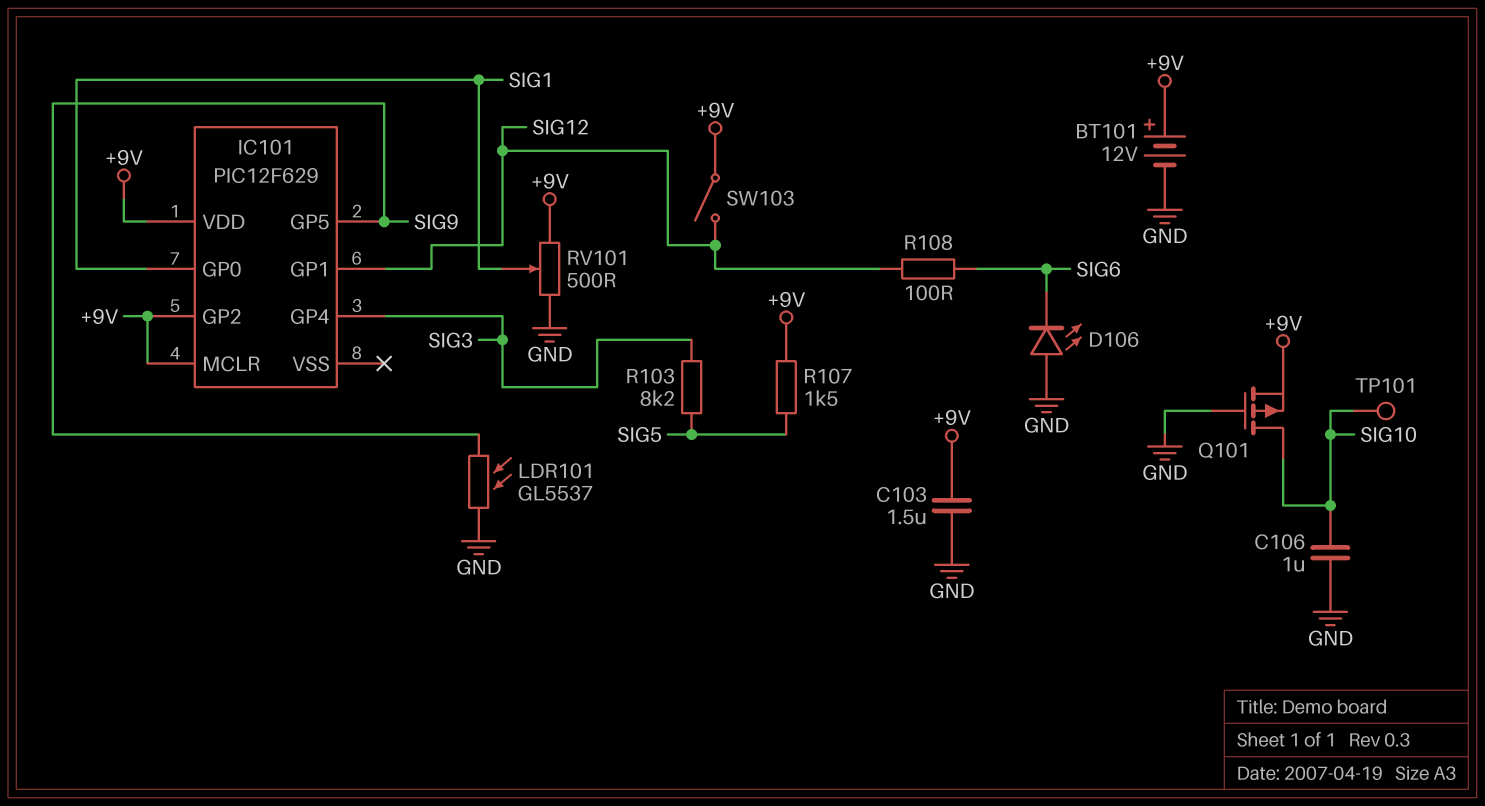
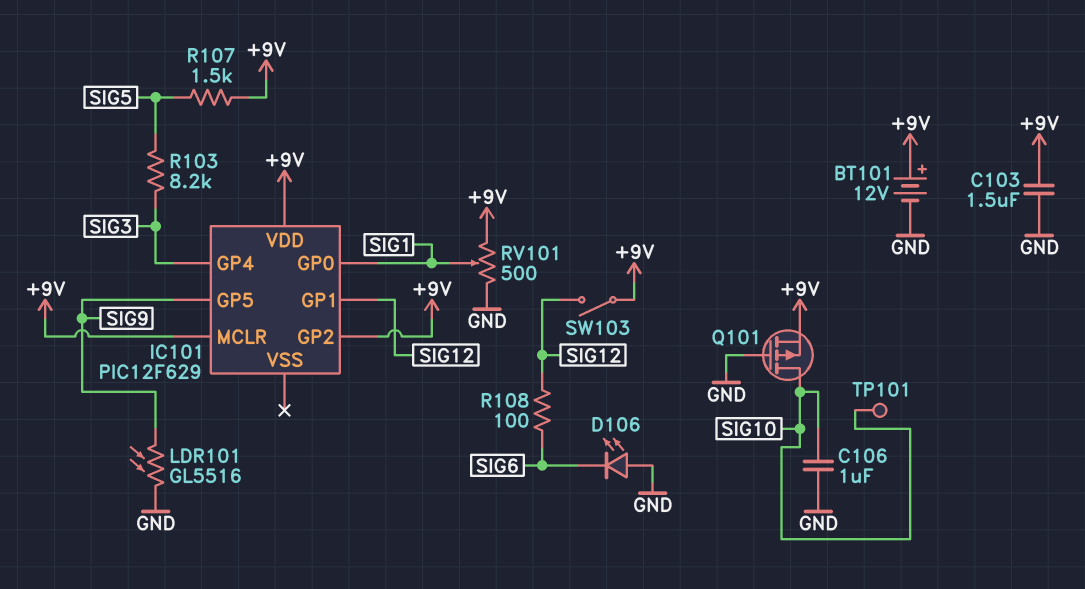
LDR101: GL5537 (GND, SIG9) -> GL5516 (GND, SIG9)

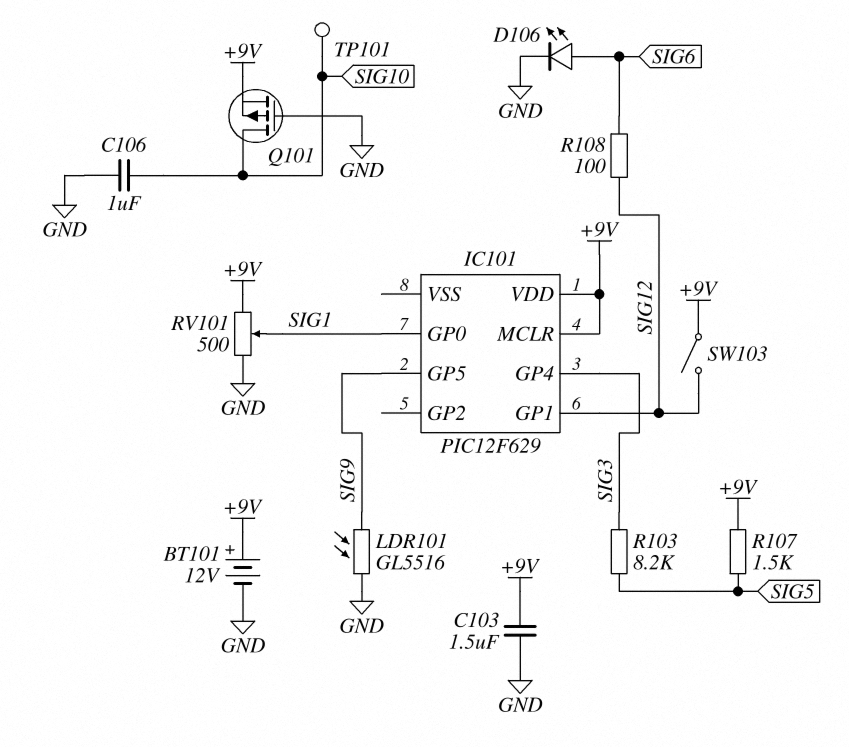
D106: LED (A GND, K SIG6) -> LED (A SIG6, K GND)
IC101 pin GP2: +9V -> none

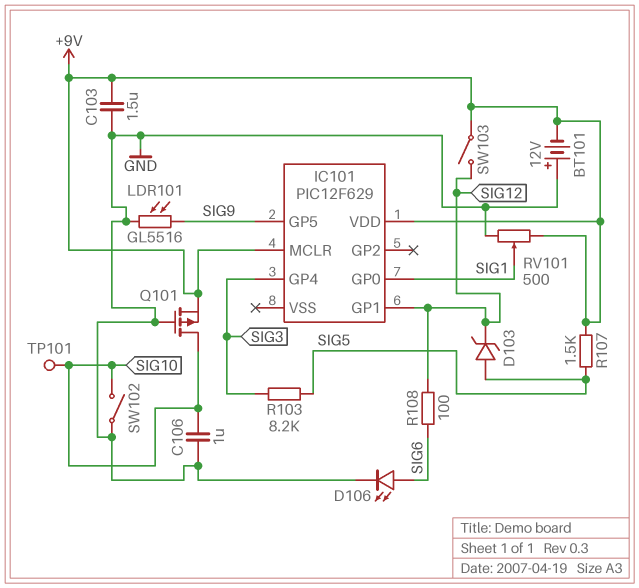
BT101: 12V (plus +9V, minus GND) -> 12V (plus GND, minus +9V)
D103: none -> zener (A SIG5, K SIG12)
SW102: none -> switch (GND, SIG10)

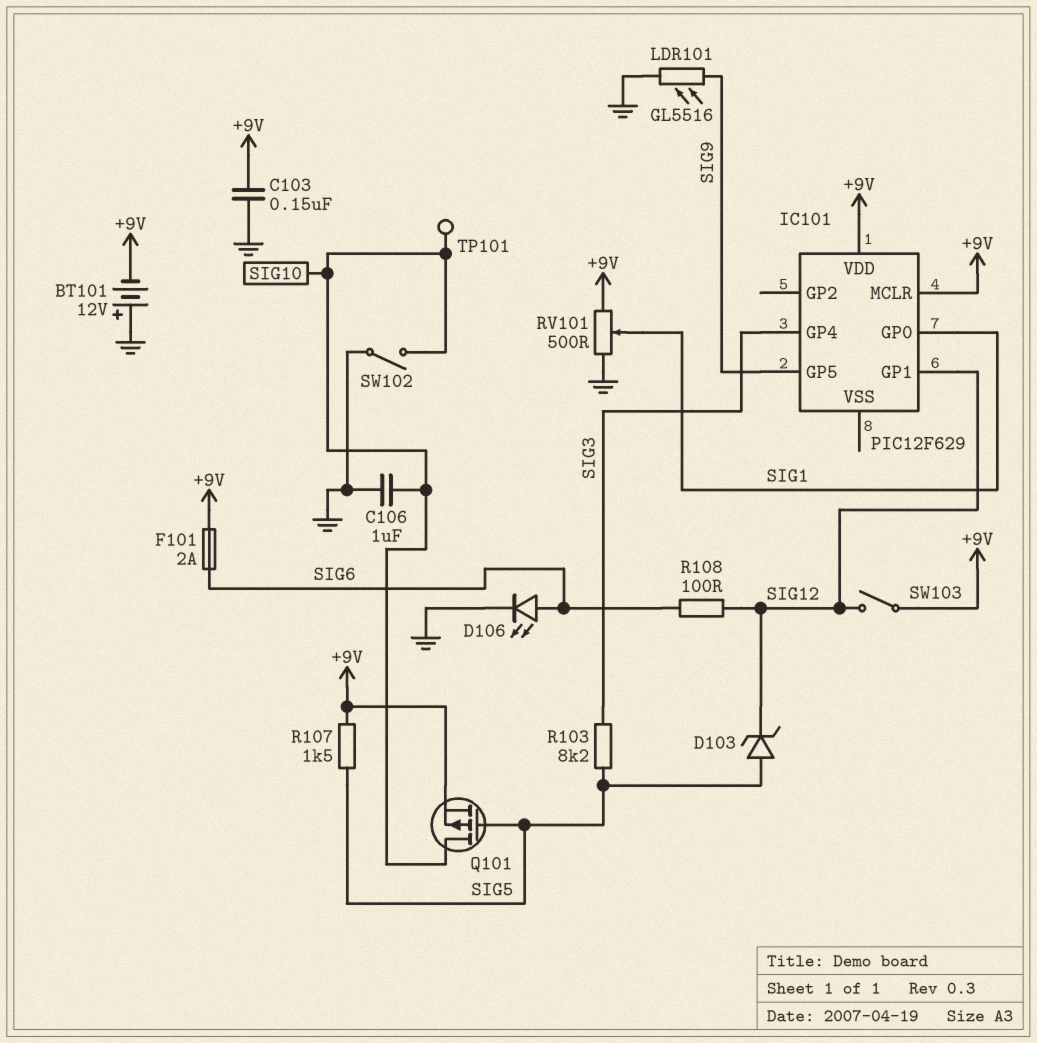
C103: 1.5uF (+9V, GND) -> 150nF (+9V, GND)
F101: none -> 2A (+9V, SIG6)
Q101: PMOS (G GND, D SIG10, S +9V) -> PMOS (G SIG5, D SIG10, S +9V)

